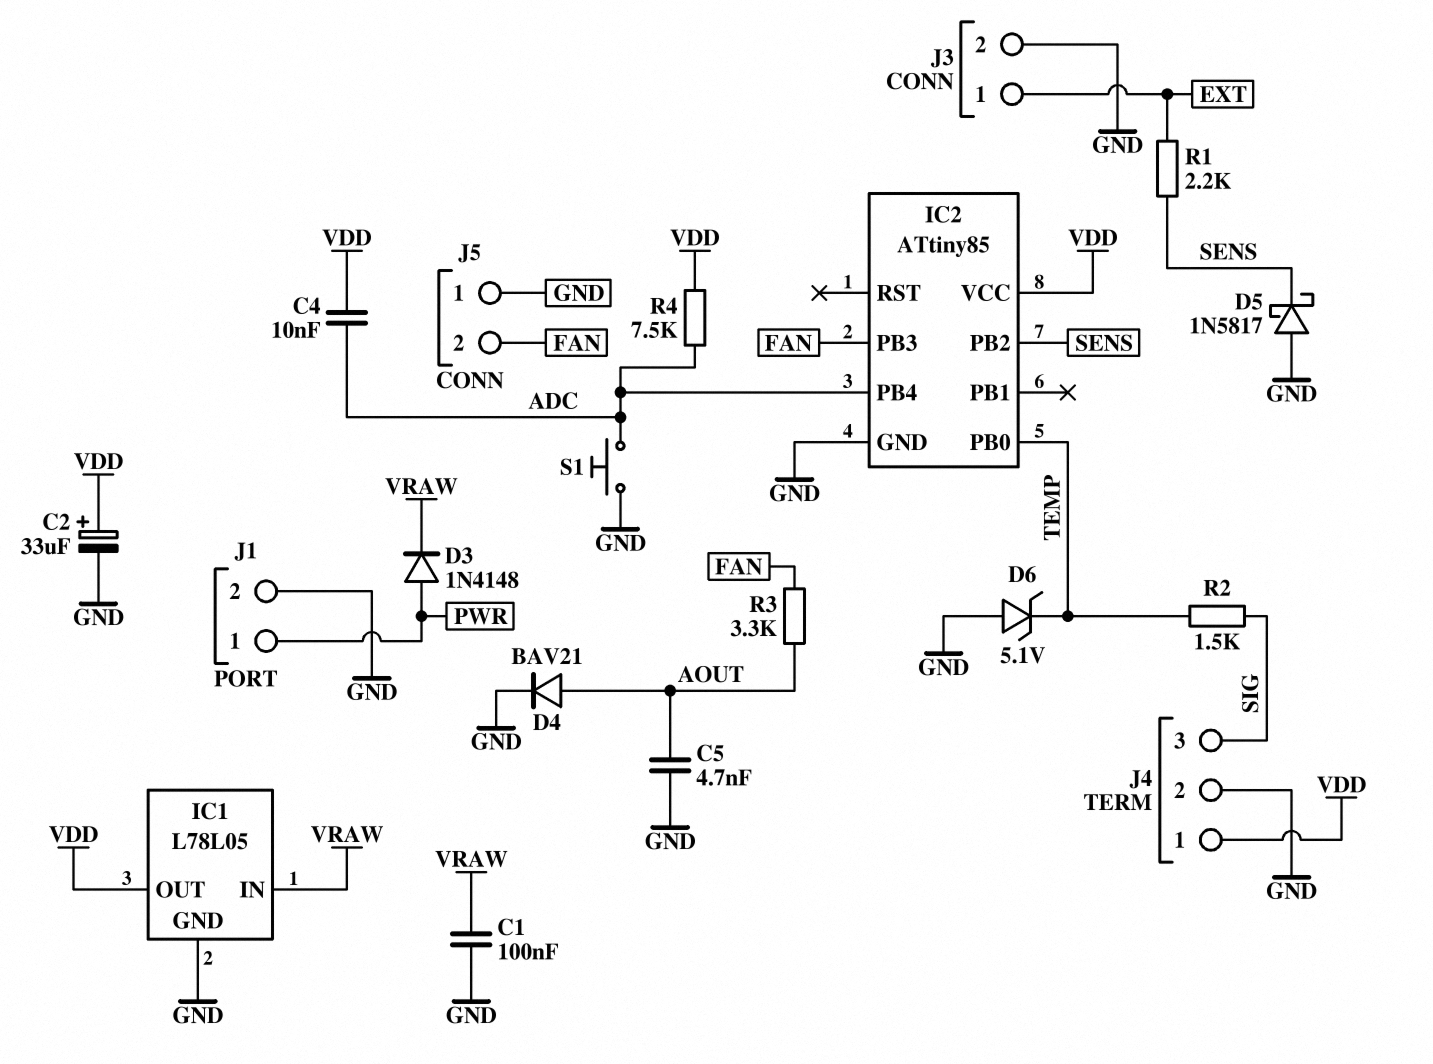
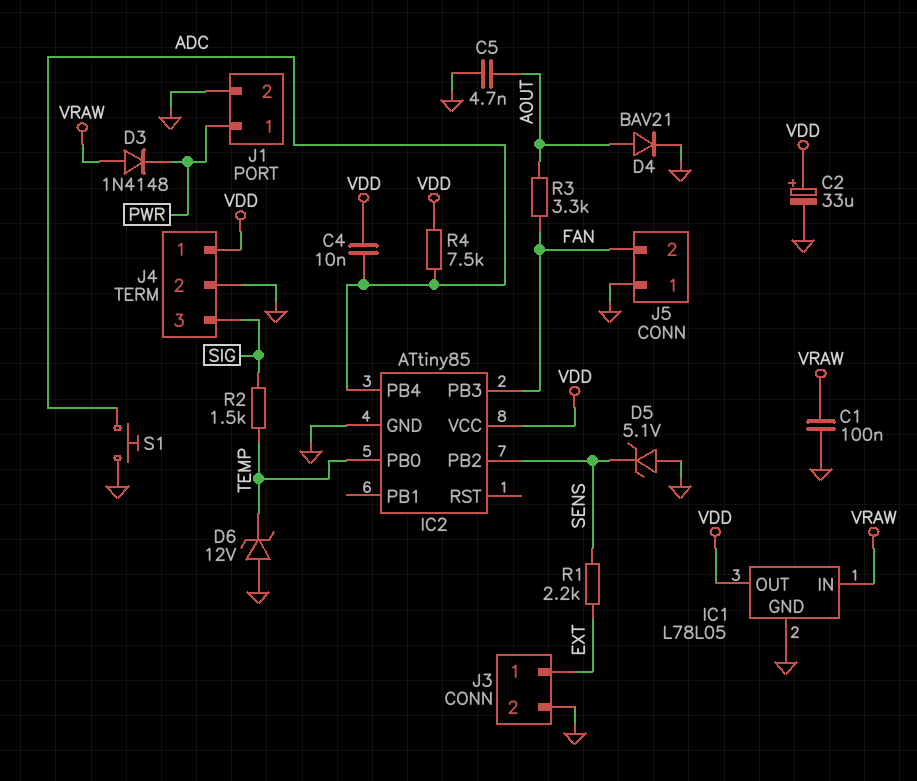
D3: diode 1N4148 (A PWR, K VRAW) -> diode 1N4148 (A VRAW, K PWR)
D5: schottky 1N5817 (A GND, K SENS) -> zener 5.1V (A GND, K SENS)
D6: zener 5.1V (A GND, K TEMP) -> zener 12V (A GND, K TEMP)

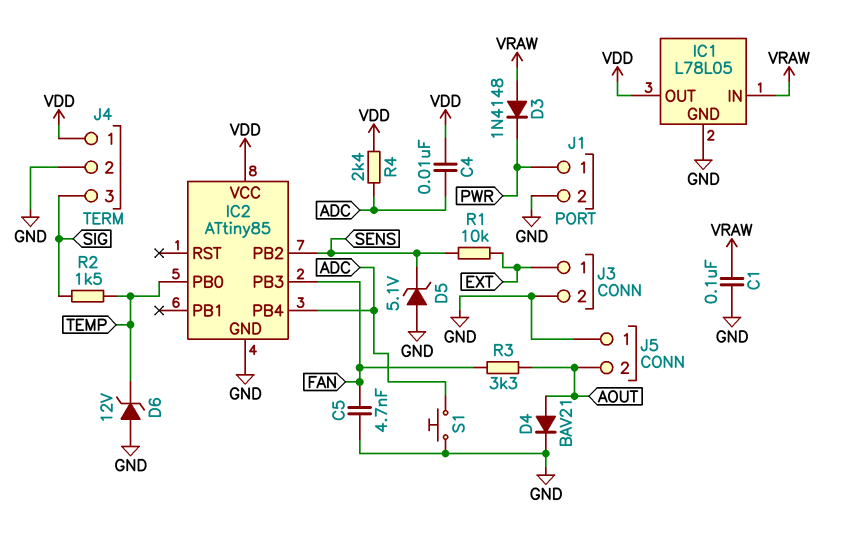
C2: 33uF (plus VDD, minus GND) -> none
C5: 4.7nF (AOUT, GND) -> 4.7nF (FAN, GND)
J5 pin 2: FAN -> AOUT
R1: 2.2k (EXT, SENS) -> 10k (EXT, SENS)
R4: 7.5k (ADC, VDD) -> 2.4k (ADC, VDD)

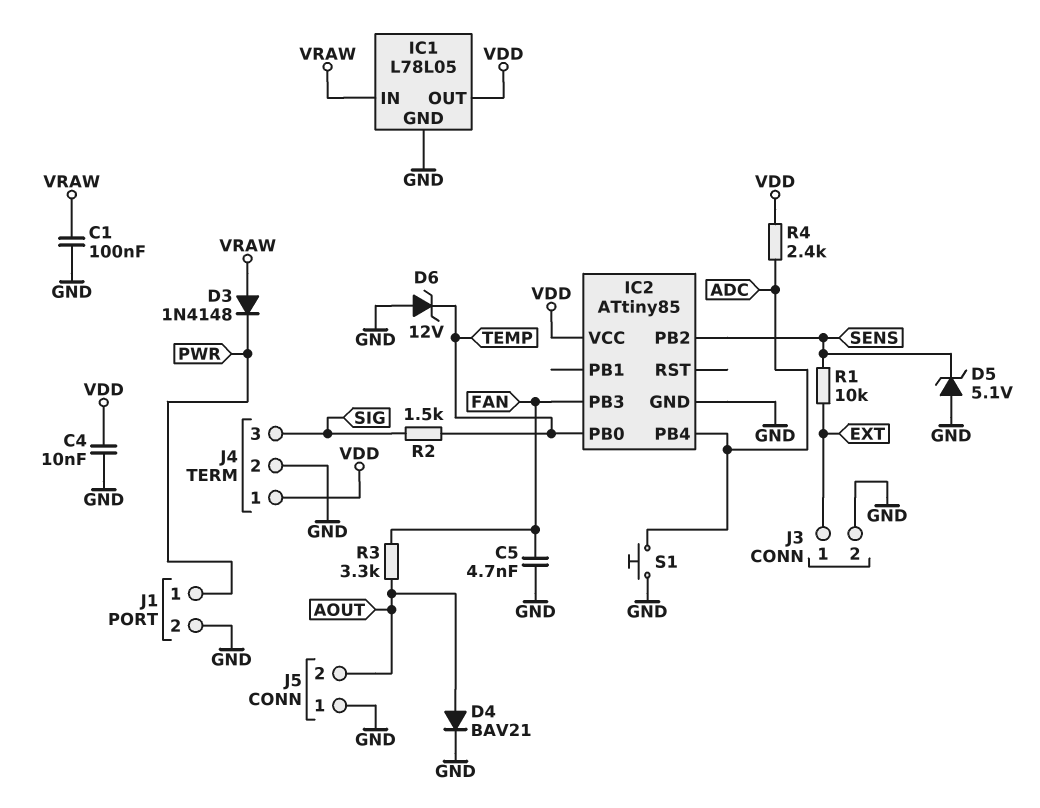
C4: 10nF (ADC, VDD) -> 10nF (GND, VDD)

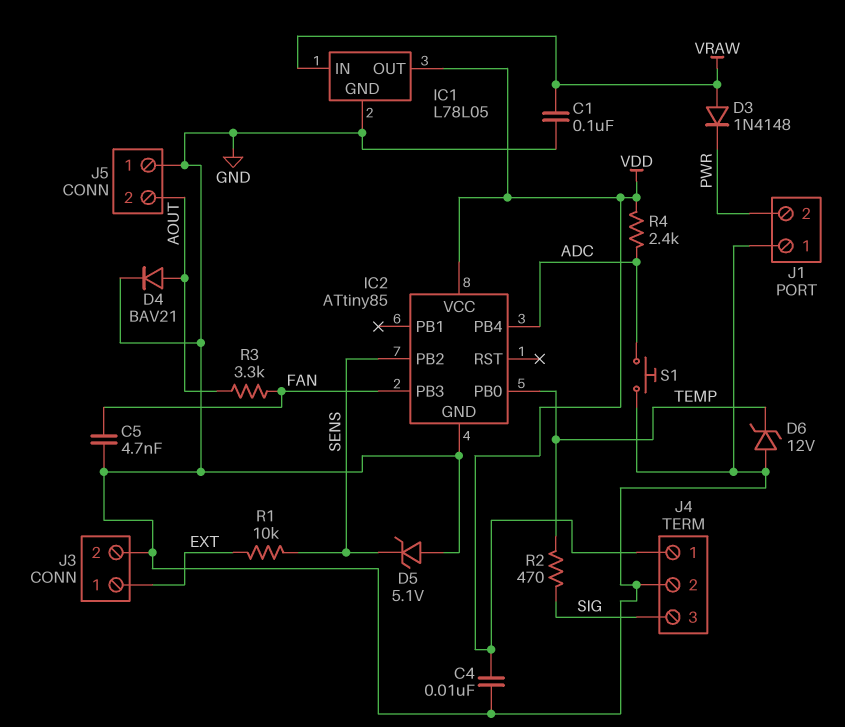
J1 pin 1: PWR -> GND
J1 pin 2: GND -> PWR
R2: 1.5k (SIG, TEMP) -> 470 (SIG, TEMP)

